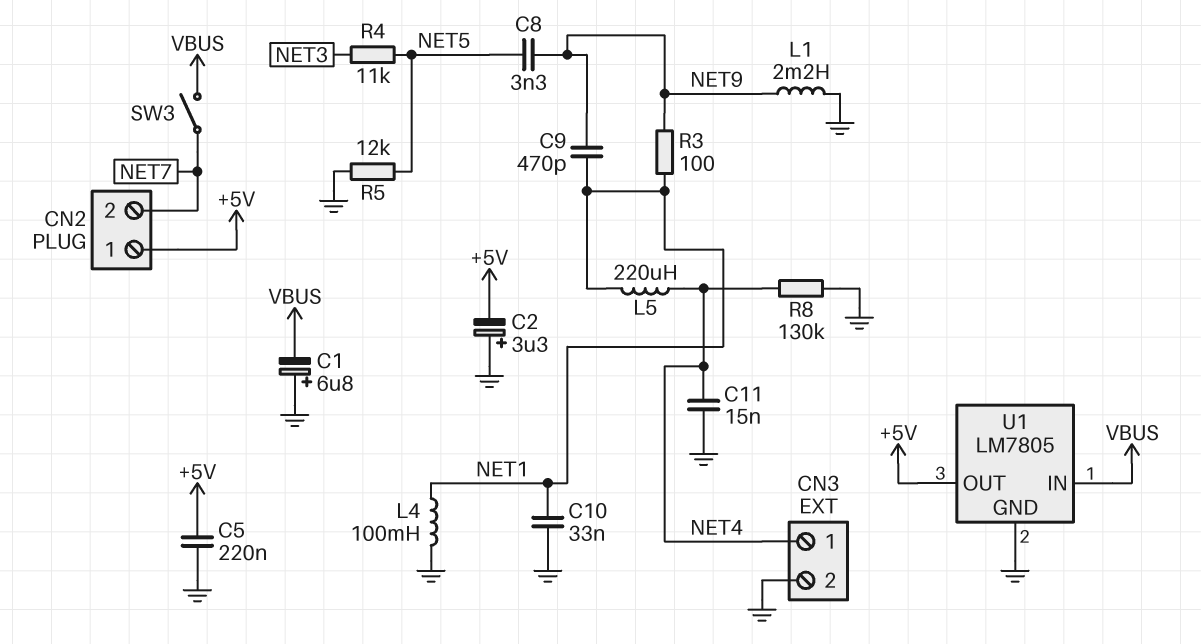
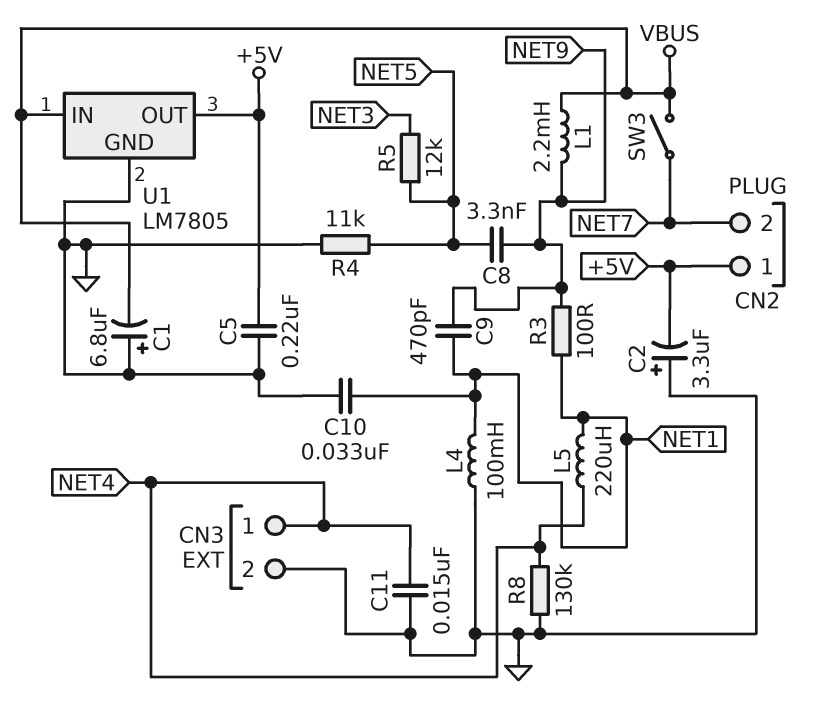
L1: 2.2mH (GND, NET9) -> 2.2mH (NET9, VBUS)
R4: 11k (NET3, NET5) -> 11k (GND, NET5)
R5: 12k (GND, NET5) -> 12k (NET3, NET5)

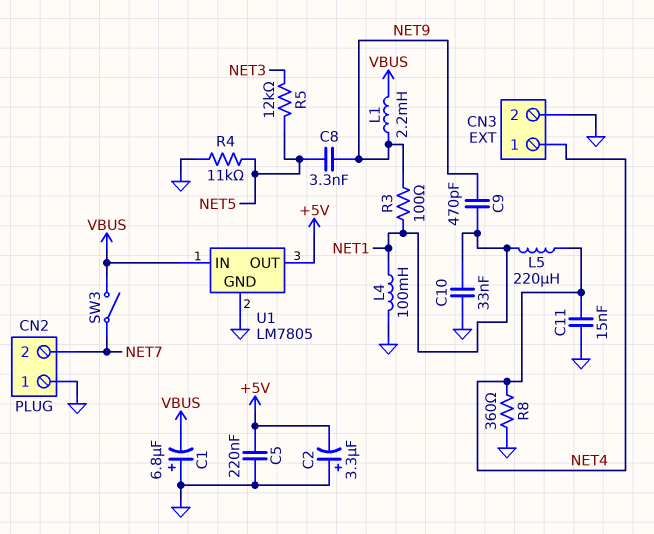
CN2 pin 1: +5V -> GND
R8: 130k (GND, NET4) -> 360 (GND, NET4)

